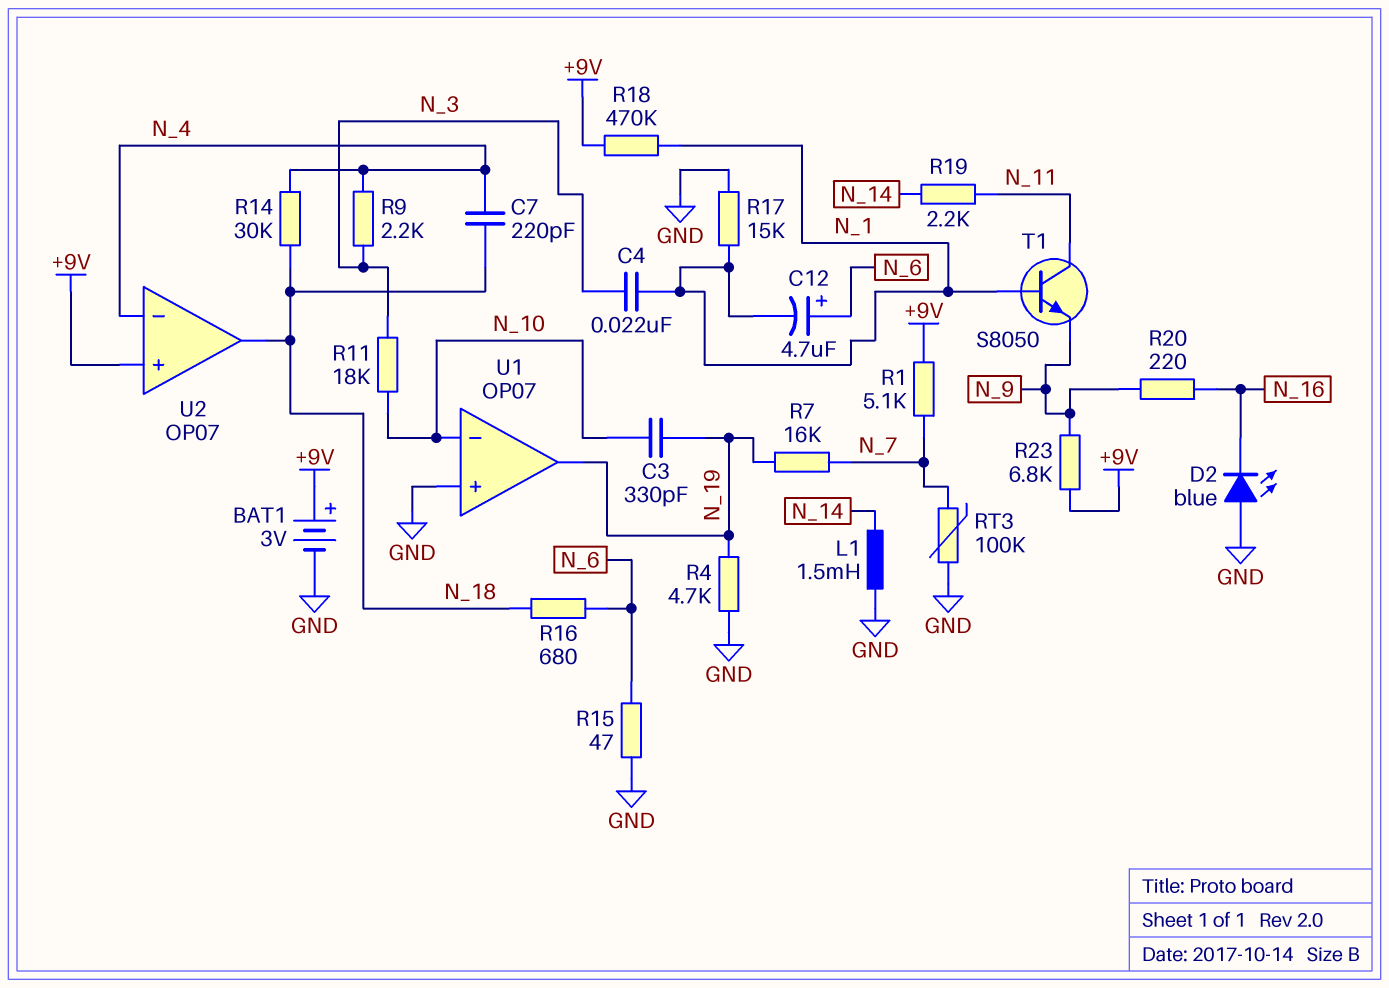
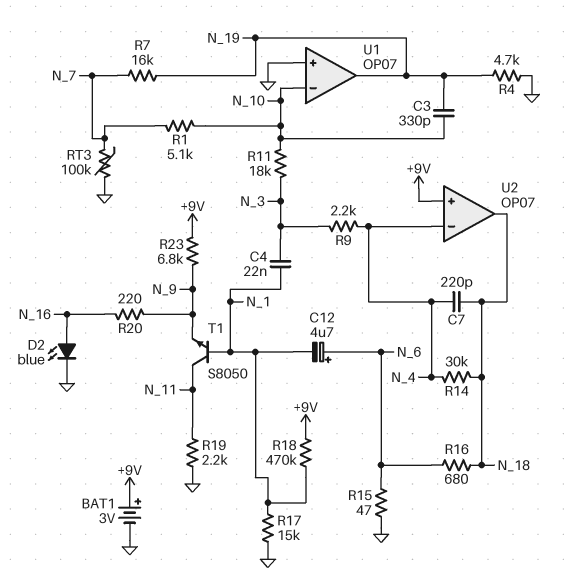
D2: LED blue (A GND, K N_16) -> LED blue (A N_16, K GND)
L1: 1.5mH (GND, N_14) -> none
R1: 5.1k (+9V, N_7) -> 5.1k (N_7, N_10)
R19: 2.2k (N_11, N_14) -> 2.2k (GND, N_11)

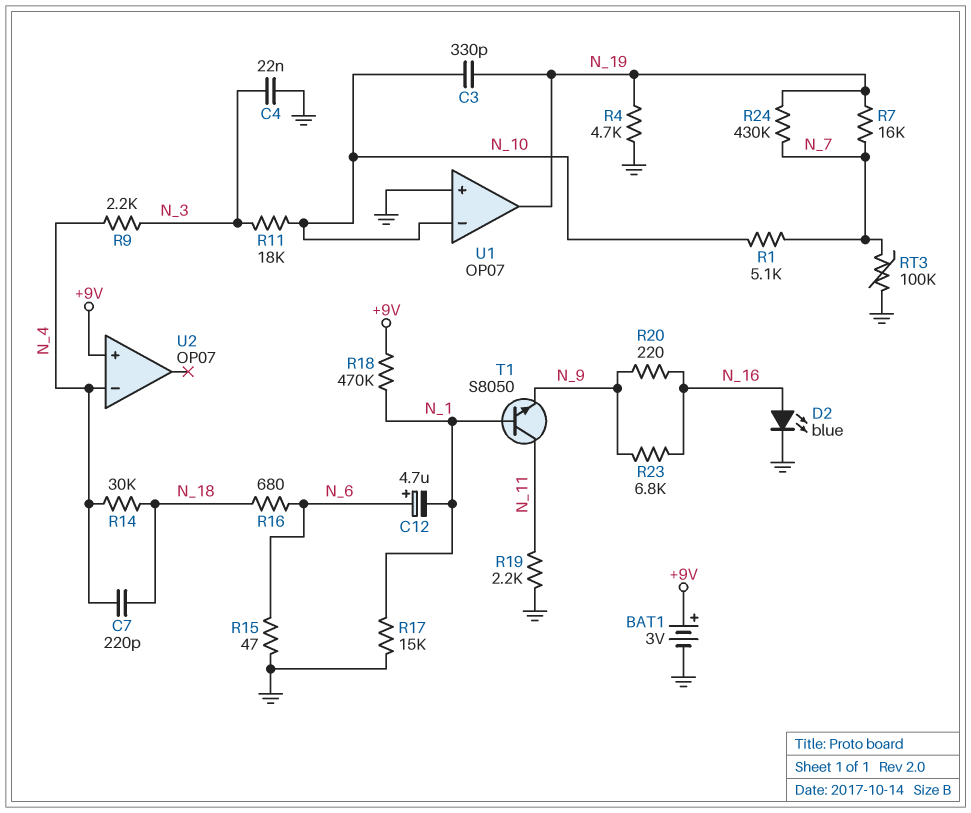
C4: 22nF (N_1, N_3) -> 22nF (GND, N_3)
R23: 6.8k (+9V, N_9) -> 6.8k (N_9, N_16)
R24: none -> 430k (N_7, N_19)
U2 pin out: N_18 -> none

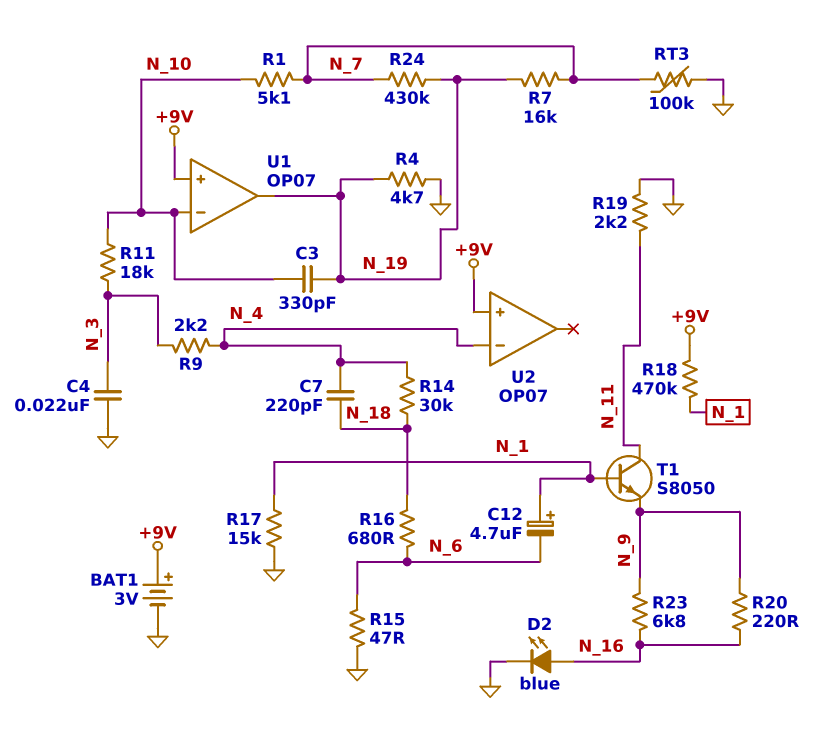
C12: 4.7uF (plus N_6, minus N_1) -> 4.7uF (plus N_1, minus N_6)
U1 pin in+: GND -> +9V

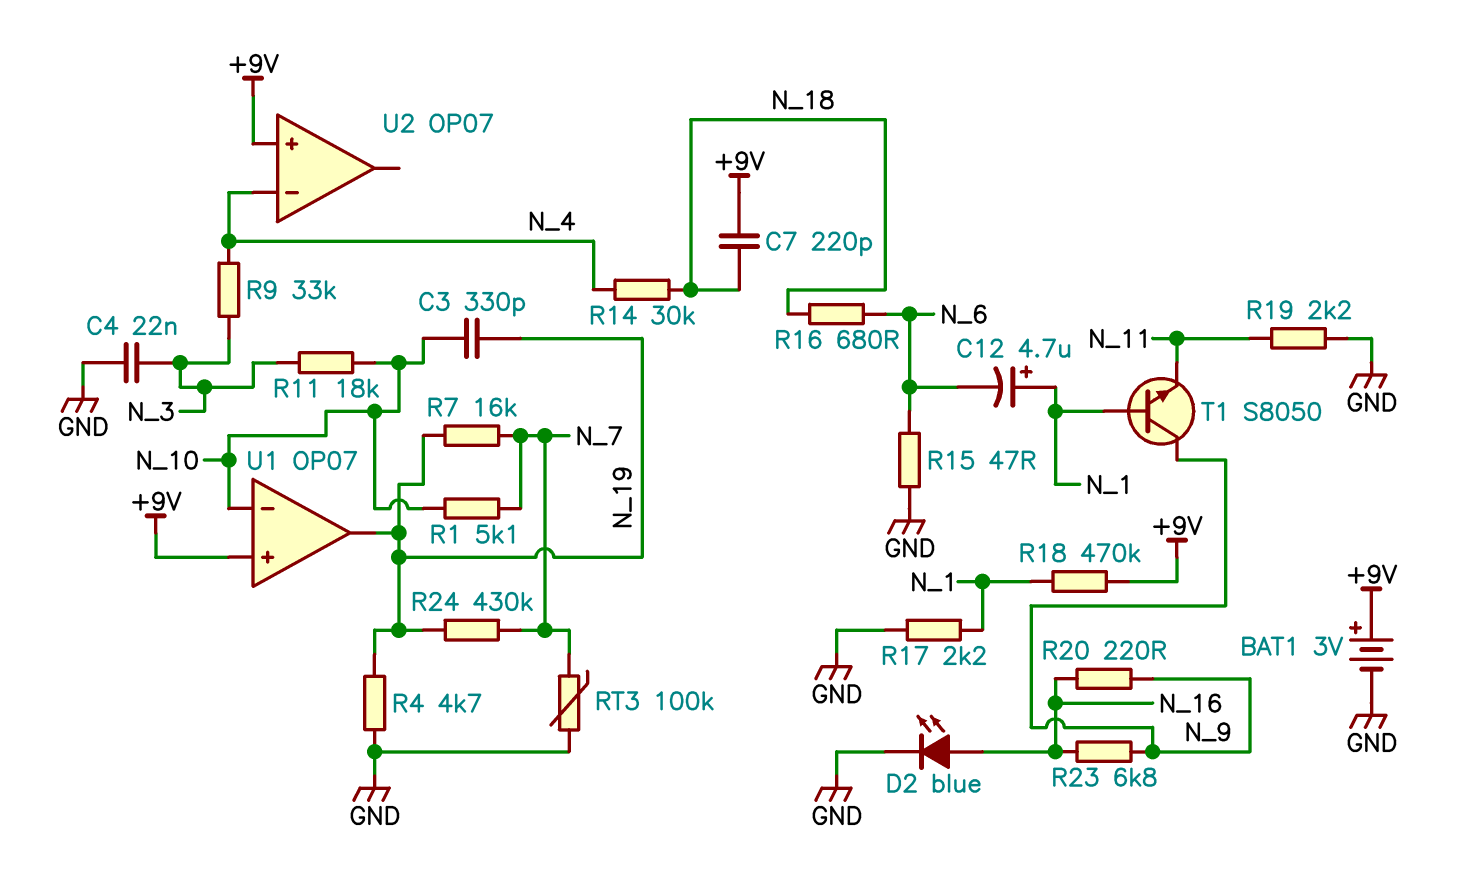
C7: 220pF (N_4, N_18) -> 220pF (+9V, N_18)
R9: 2.2k (N_3, N_4) -> 33k (N_3, N_4)
R17: 15k (GND, N_1) -> 2.2k (GND, N_1)
T1: NPN S8050 (B N_1, C N_11, E N_9) -> NPN S8050 (B N_1, C N_9, E N_11)

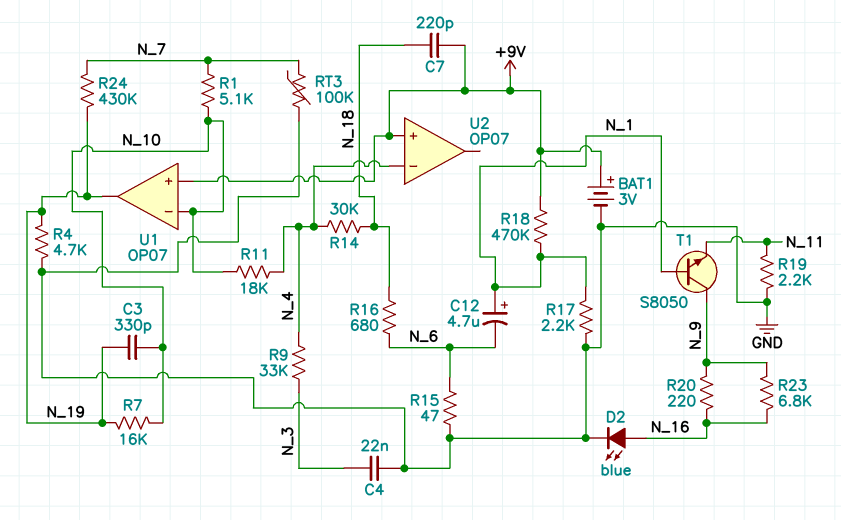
R7: 16k (N_7, N_19) -> 16k (N_10, N_19)
R11: 18k (N_3, N_10) -> 18k (N_4, N_10)

